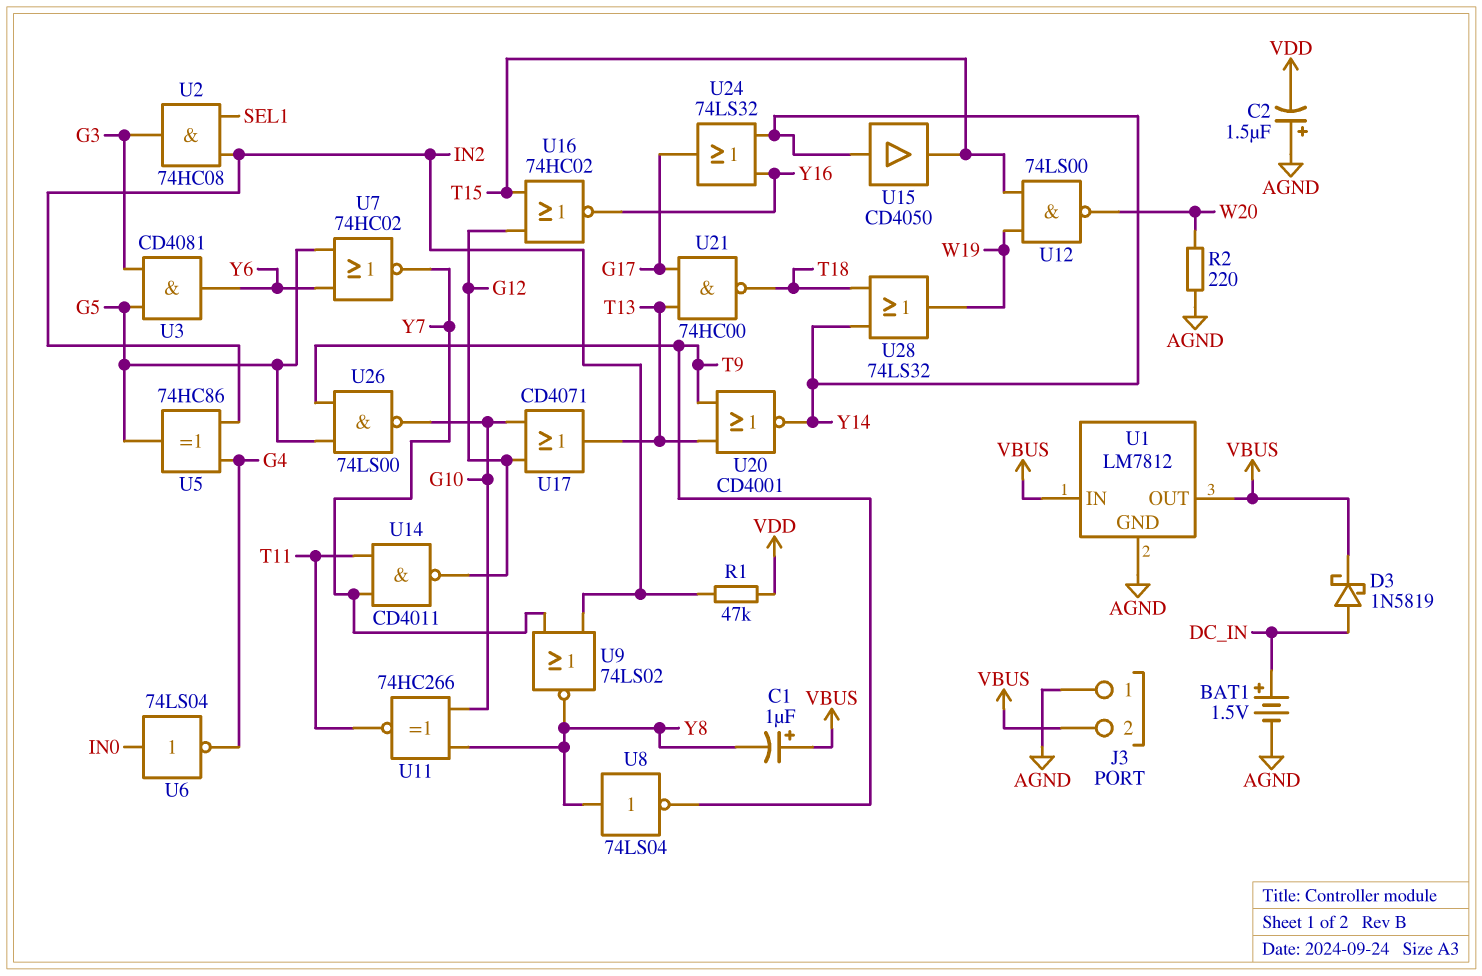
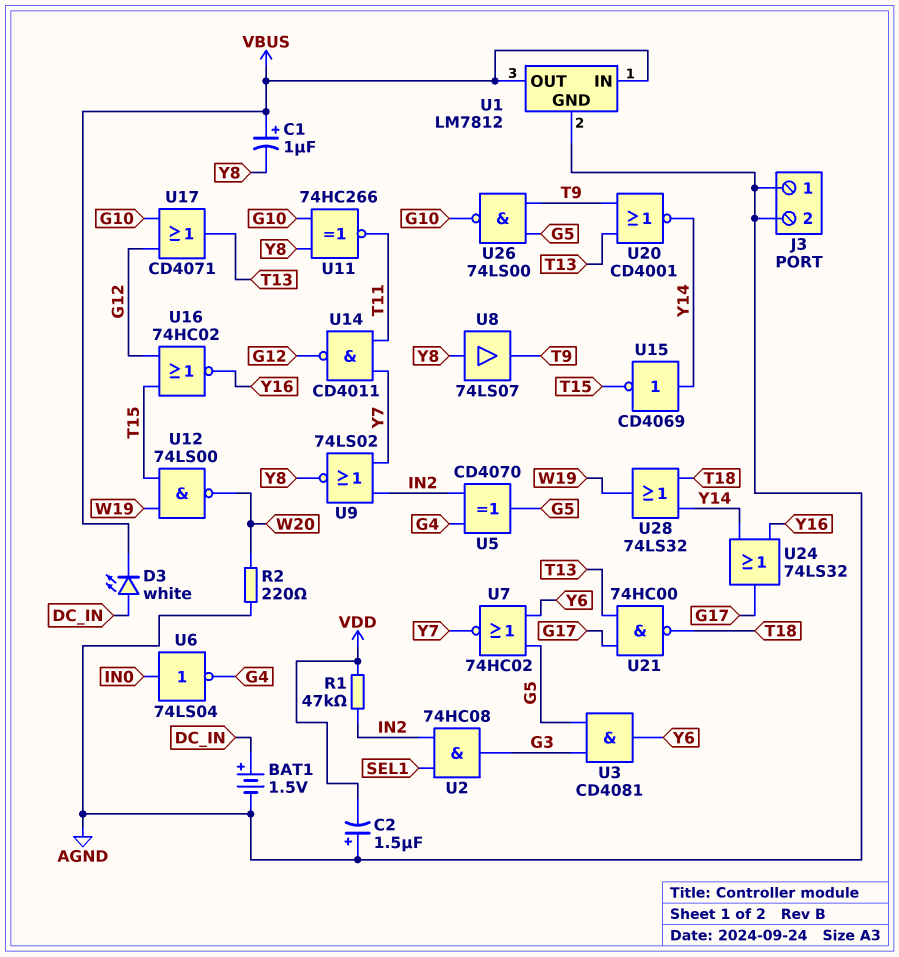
D3: schottky 1N5819 (A DC_IN, K VBUS) -> LED white (A DC_IN, K VBUS)
J3 pin 2: VBUS -> AGND
U5: XOR 74HC86 (in G4, in IN2, out G5) -> XOR CD4070 (in G4, in IN2, out G5)
U8: NOT 74LS04 (in Y8, out T9) -> buffer 74LS07 (in Y8, out T9)
U15: buffer CD4050 (in Y14, out T15) -> NOT CD4069 (in Y14, out T15)

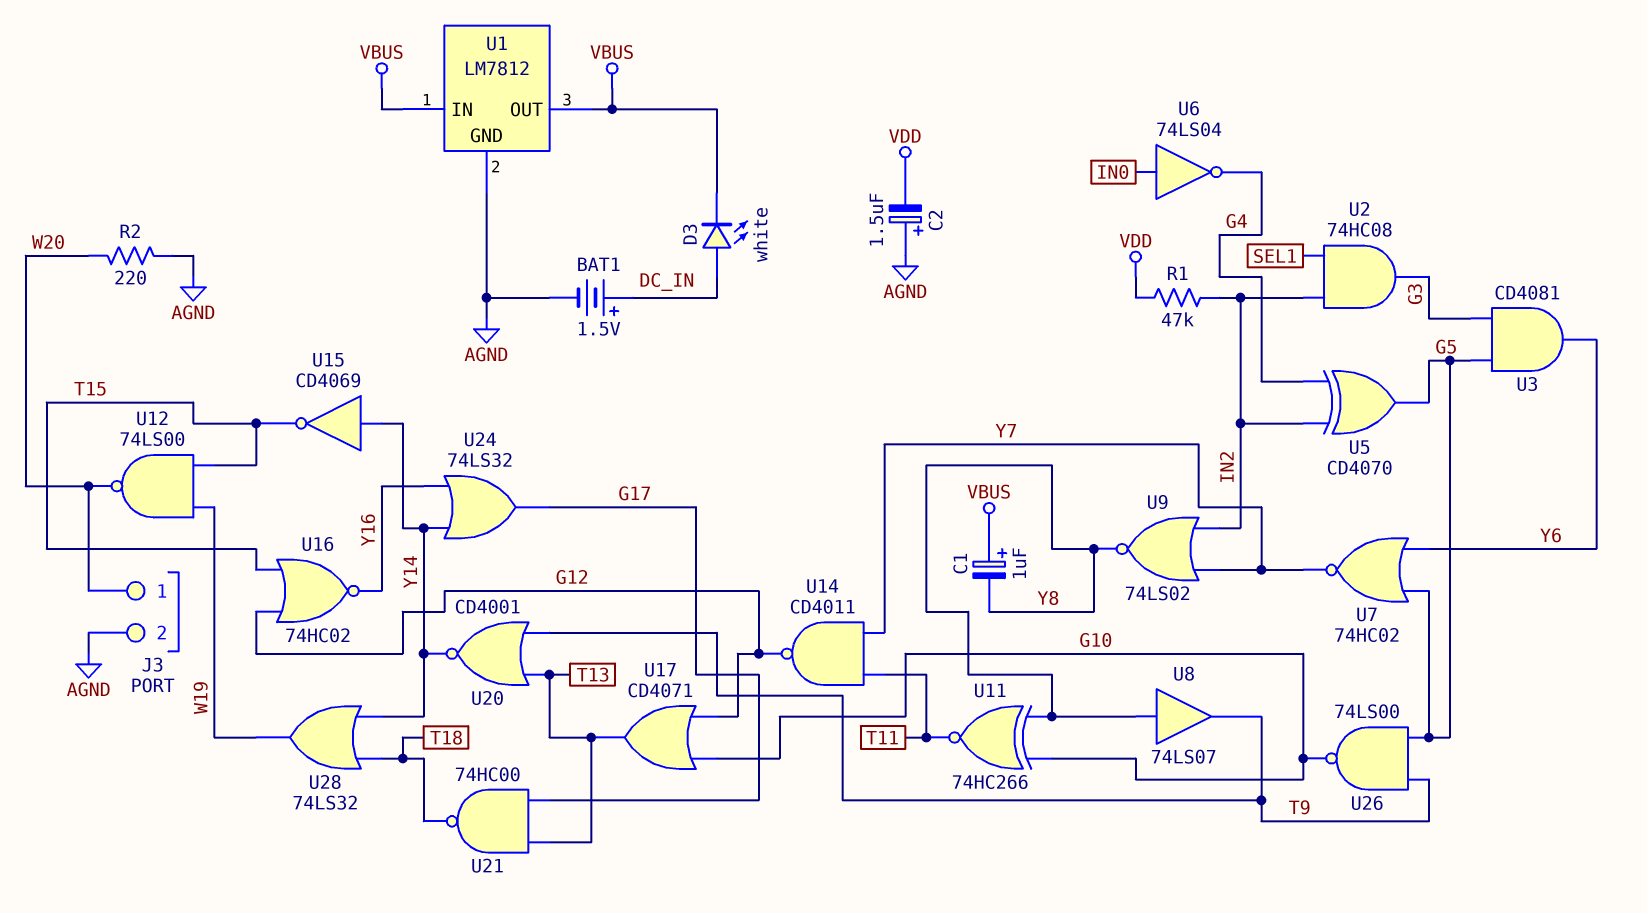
J3 pin 1: AGND -> W20

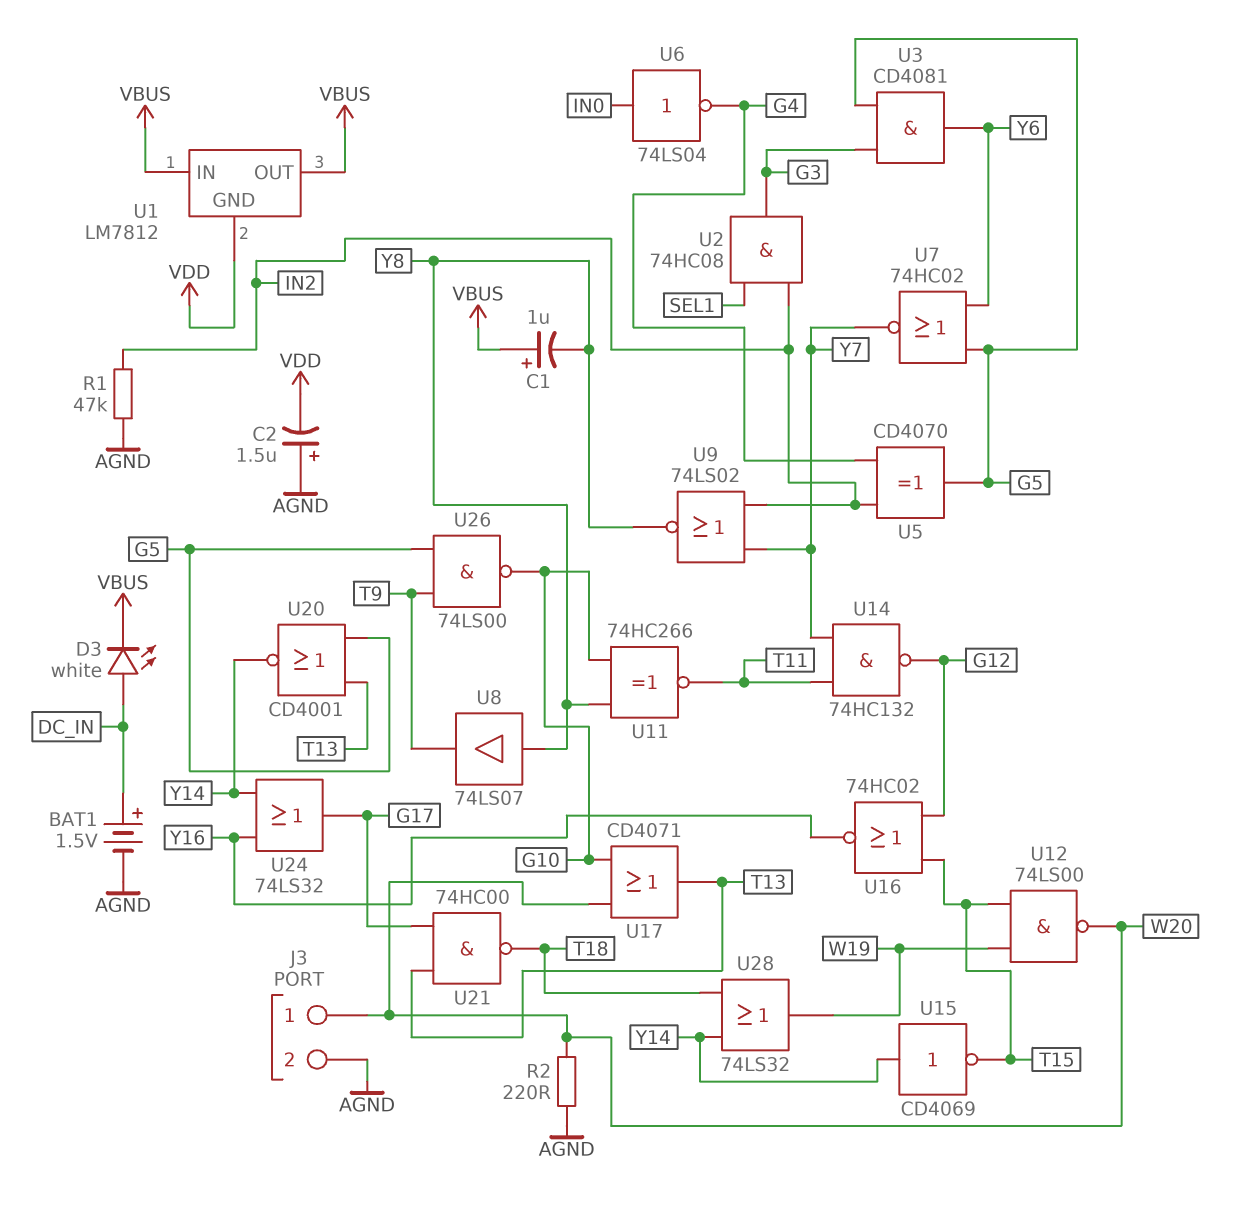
R1: 47k (IN2, VDD) -> 47k (AGND, IN2)
U1 pin GND: AGND -> VDD
U14: NAND CD4011 (in T11, in Y7, out G12) -> NAND 74HC132 (in T11, in Y7, out G12)
U17: OR CD4071 (in G10, in G12, out T13) -> OR CD4071 (in G10, in W20, out T13)
U20: NOR CD4001 (in T9, in T13, out Y14) -> NOR CD4001 (in G5, in T13, out Y14)

